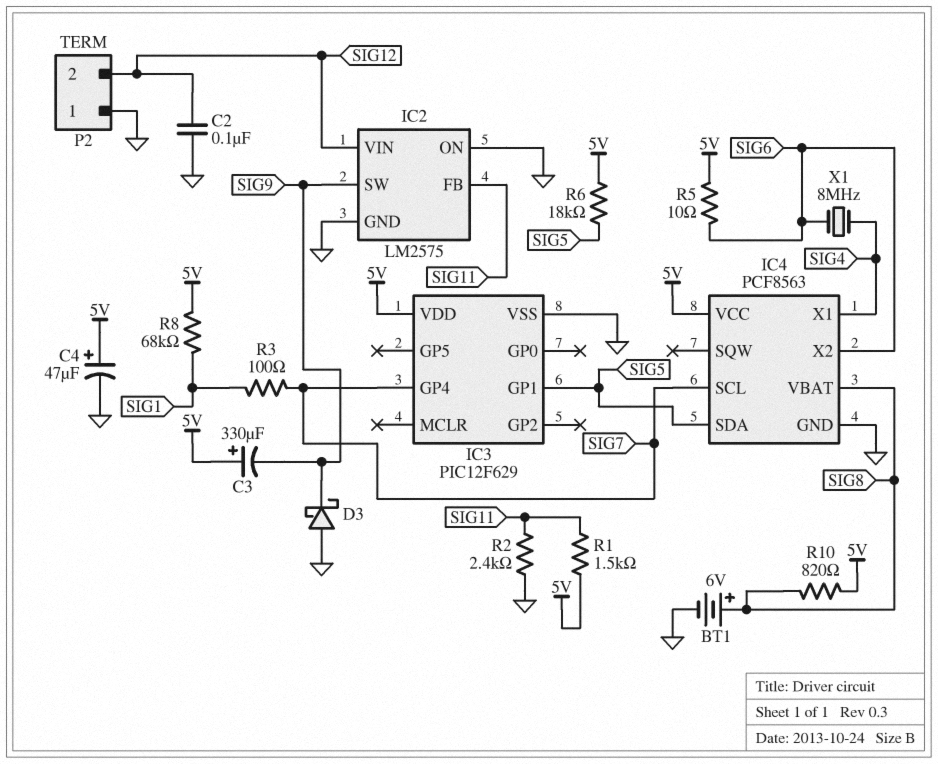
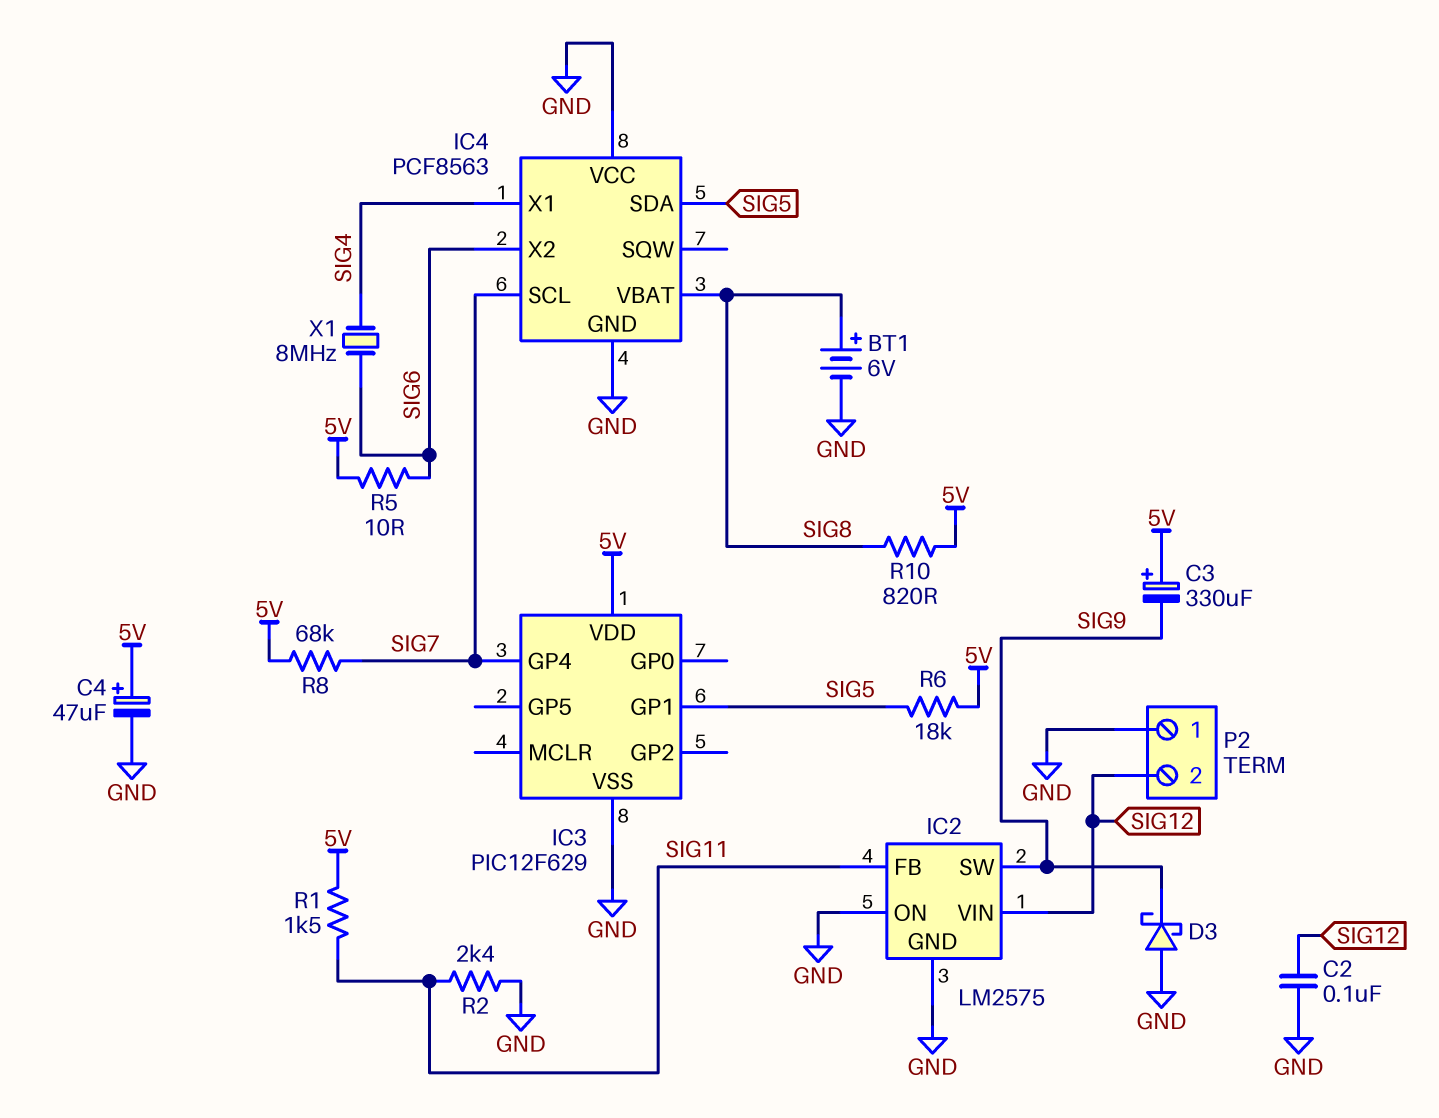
IC4 pin VCC: 5V -> GND
R3: 100 (SIG1, SIG7) -> none
R8: 68k (5V, SIG1) -> 68k (5V, SIG7)

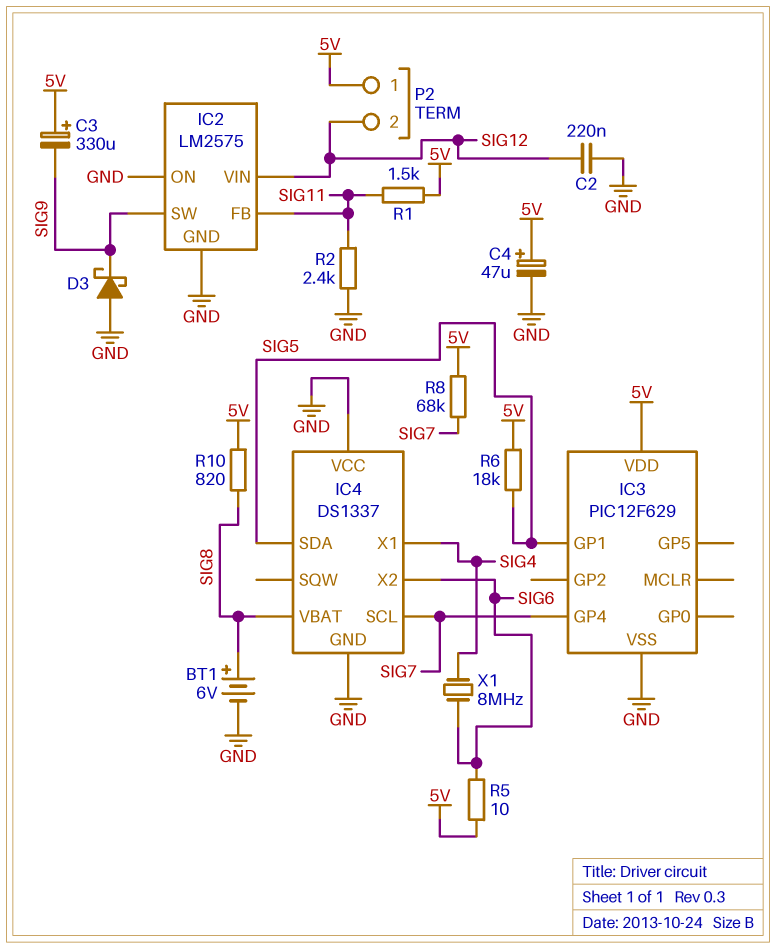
C2: 100nF (GND, SIG12) -> 220nF (GND, SIG12)
IC4: PCF8563 -> DS1337
P2 pin 1: GND -> 5V

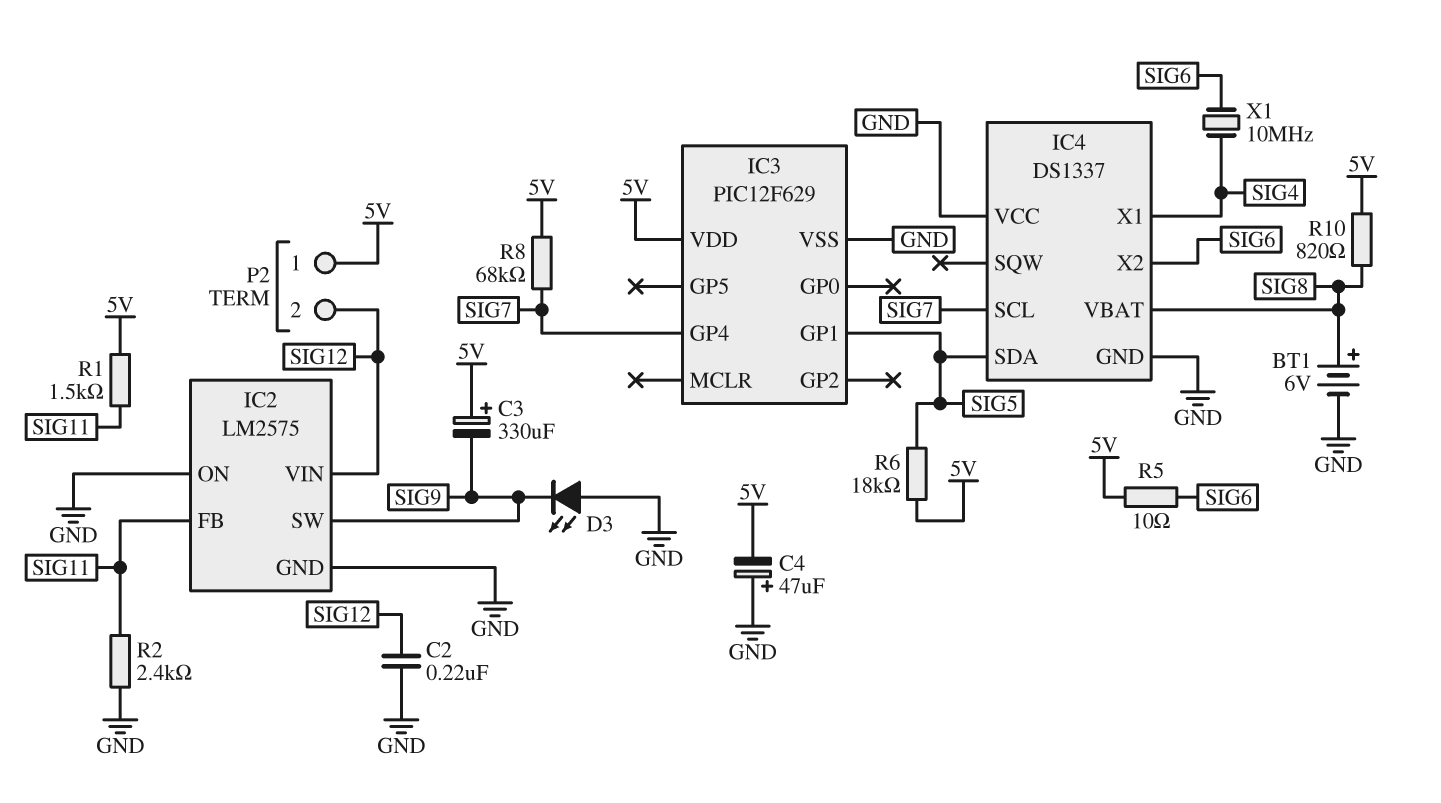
C4: 47uF (plus 5V, minus GND) -> 47uF (plus GND, minus 5V)
D3: schottky (A GND, K SIG9) -> LED (A GND, K SIG9)
X1: 8MHz (SIG4, SIG6) -> 10MHz (SIG4, SIG6)

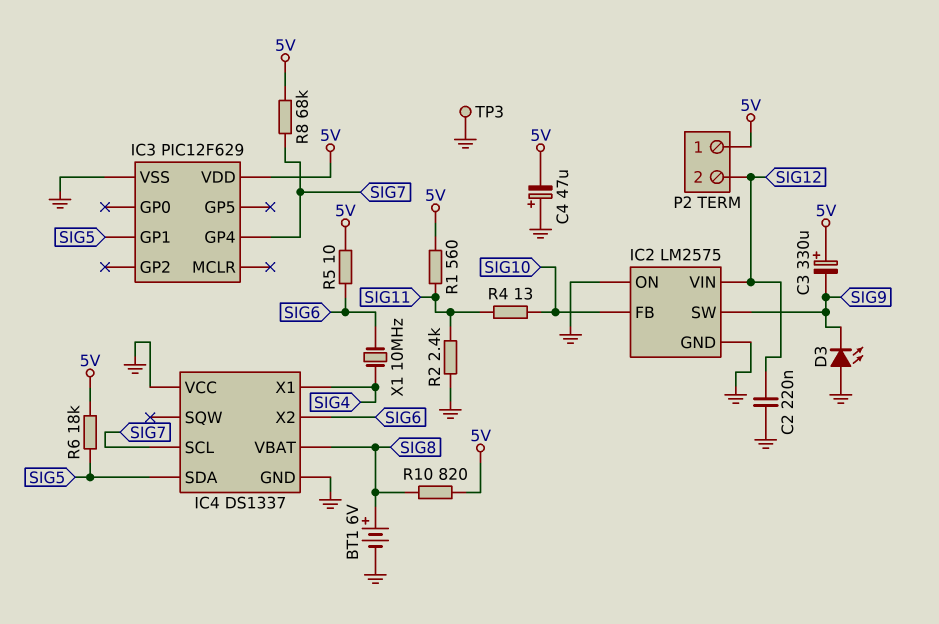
IC2 pin FB: SIG11 -> SIG10
R1: 1.5k (5V, SIG11) -> 560 (5V, SIG11)
R4: none -> 13 (SIG10, SIG11)
TP3: none -> test point (GND)

